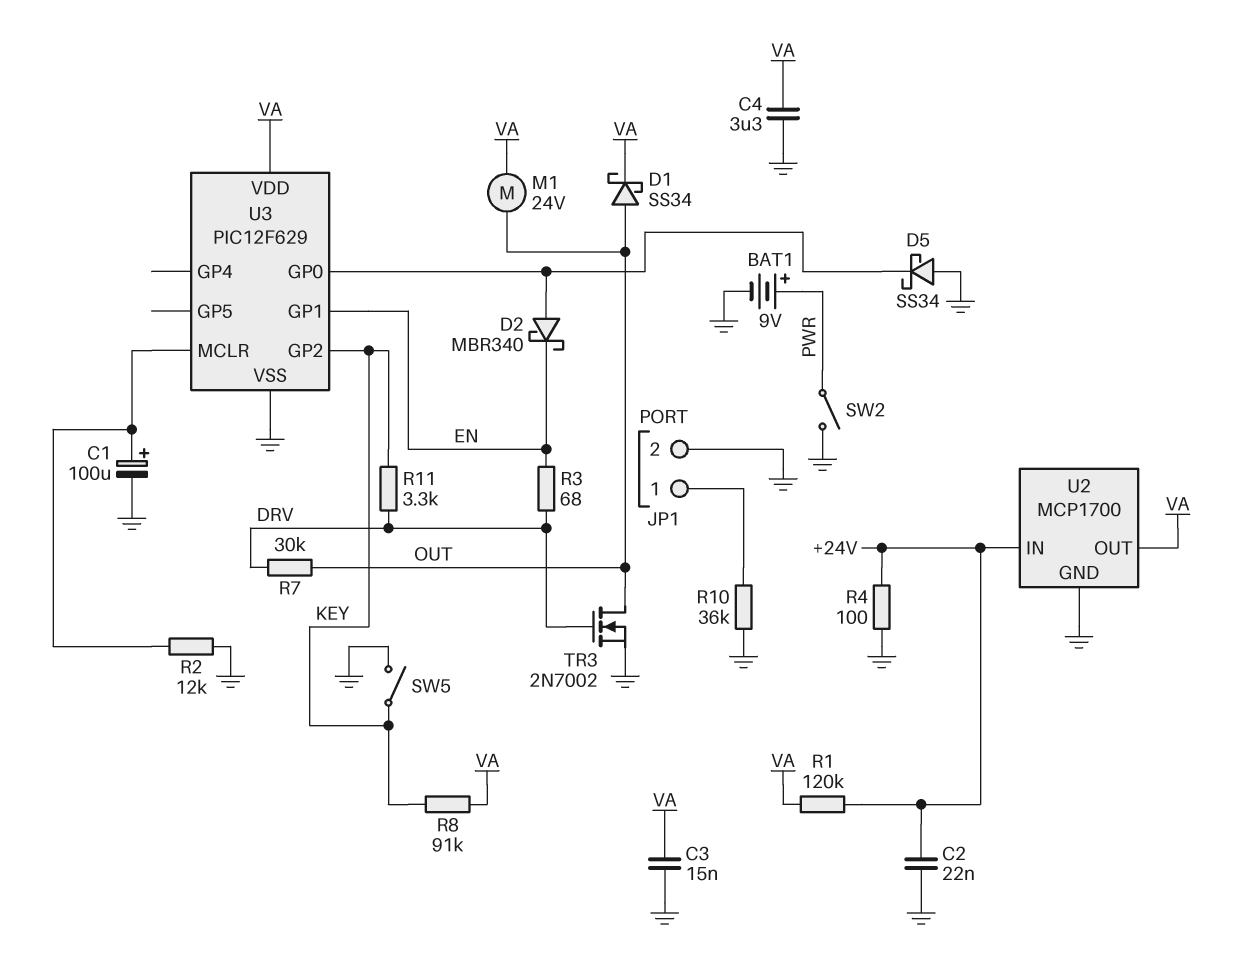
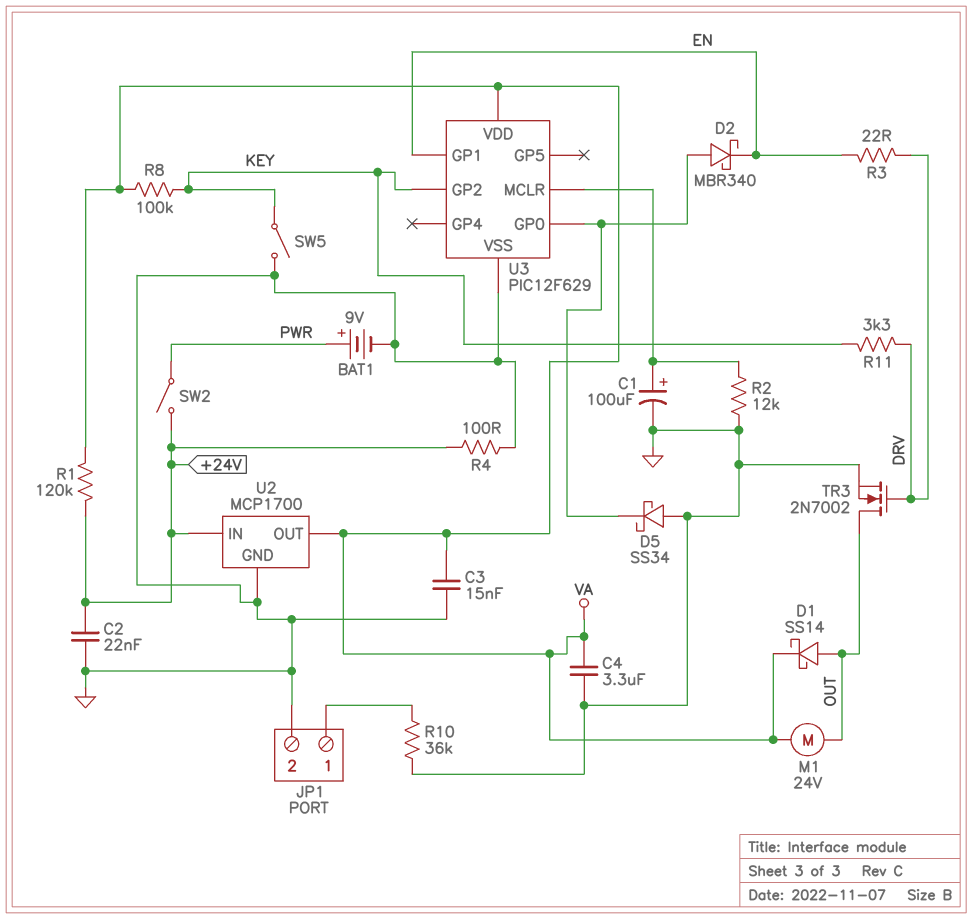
D1: schottky SS34 (A OUT, K VA) -> schottky SS14 (A OUT, K VA)
R3: 68 (DRV, EN) -> 22 (DRV, EN)
R7: 30k (DRV, OUT) -> none
R8: 91k (KEY, VA) -> 100k (KEY, VA)
SW2: switch (GND, PWR) -> switch (+24V, PWR)

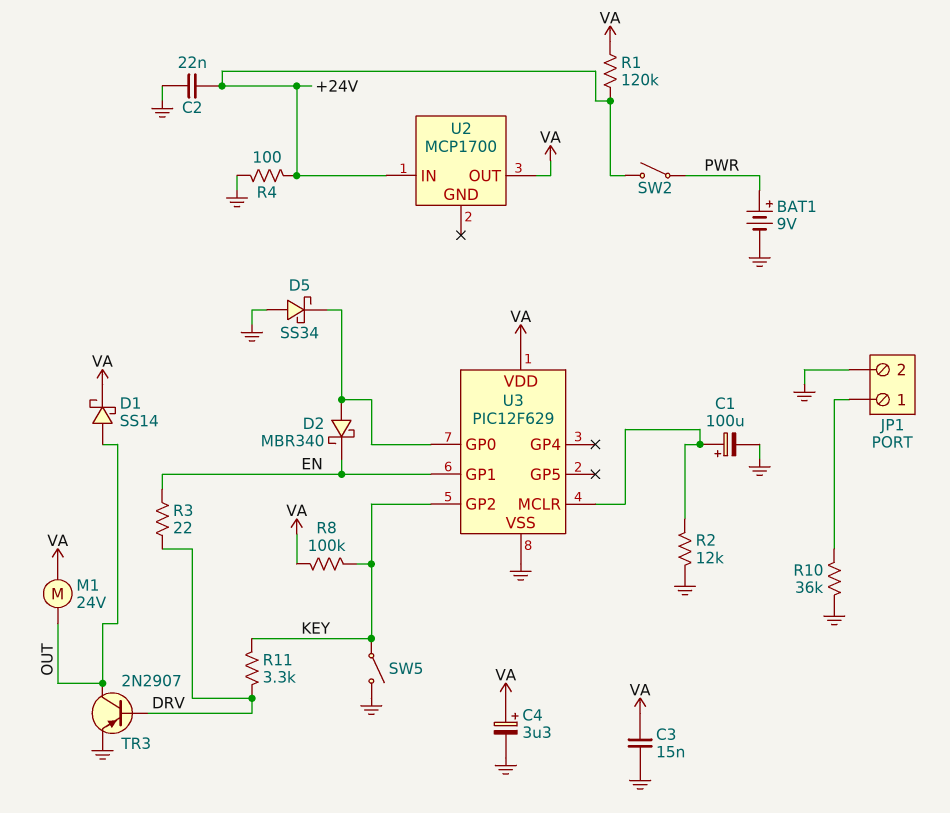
C4: 3.3uF (GND, VA) -> 3.3uF (plus VA, minus GND)
TR3: NMOS 2N7002 (G DRV, D OUT, S GND) -> PNP 2N2907 (B DRV, C OUT, E GND)
U2 pin GND: GND -> none

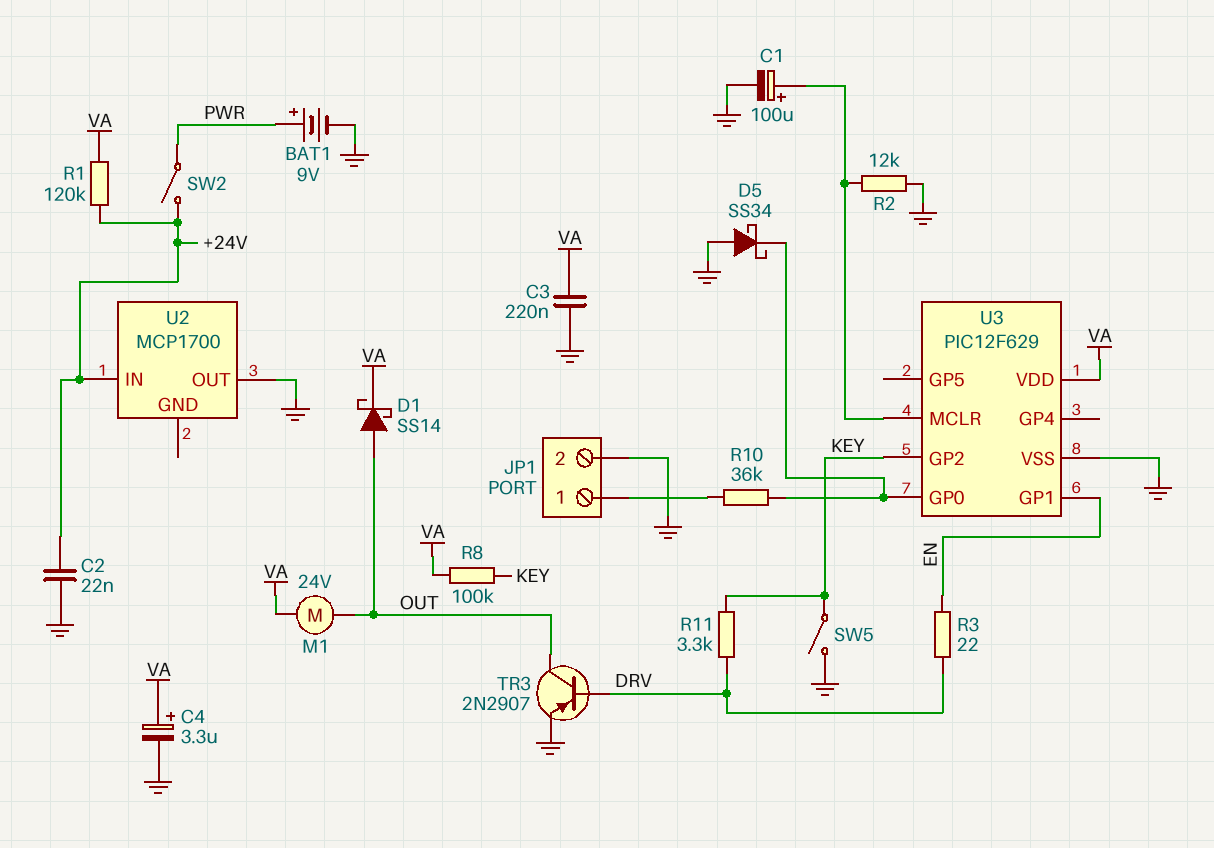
C3: 15nF (GND, VA) -> 220nF (GND, VA)
D2: schottky MBR340 (A U3/GP0, K EN) -> none
R4: 100 (+24V, GND) -> none
R10: 36k (GND, JP1/1) -> 36k (JP1/1, U3/GP0)
U2 pin OUT: VA -> GND

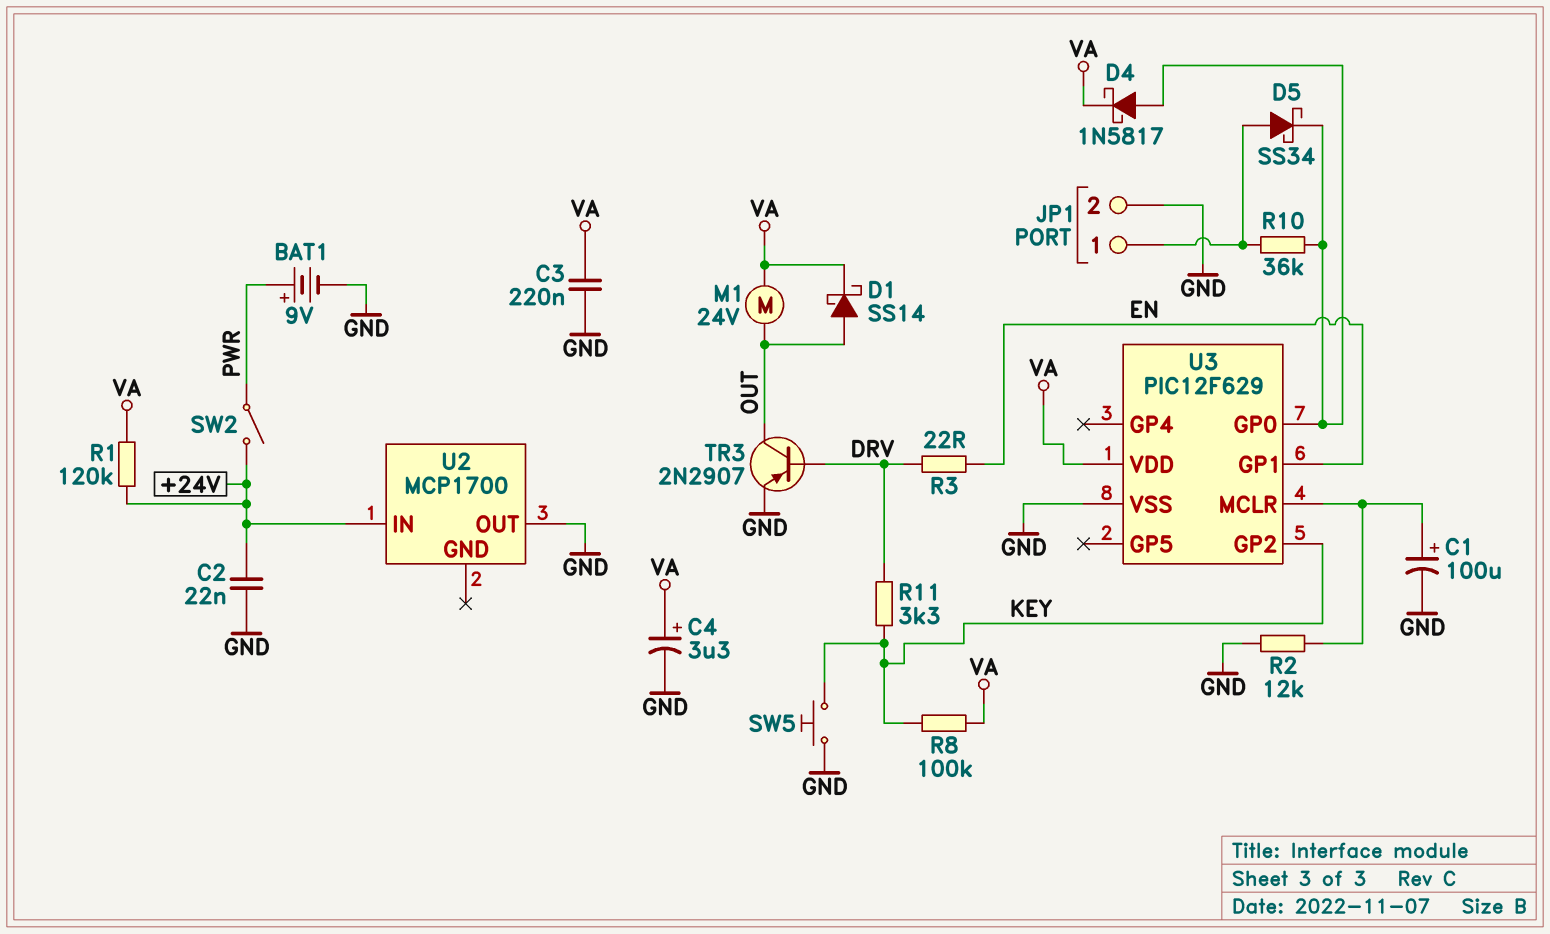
D4: none -> schottky 1N5817 (A U3/GP0, K VA)
D5: schottky SS34 (A GND, K U3/GP0) -> schottky SS34 (A JP1/1, K U3/GP0)
SW5: switch (GND, KEY) -> button (GND, KEY)

